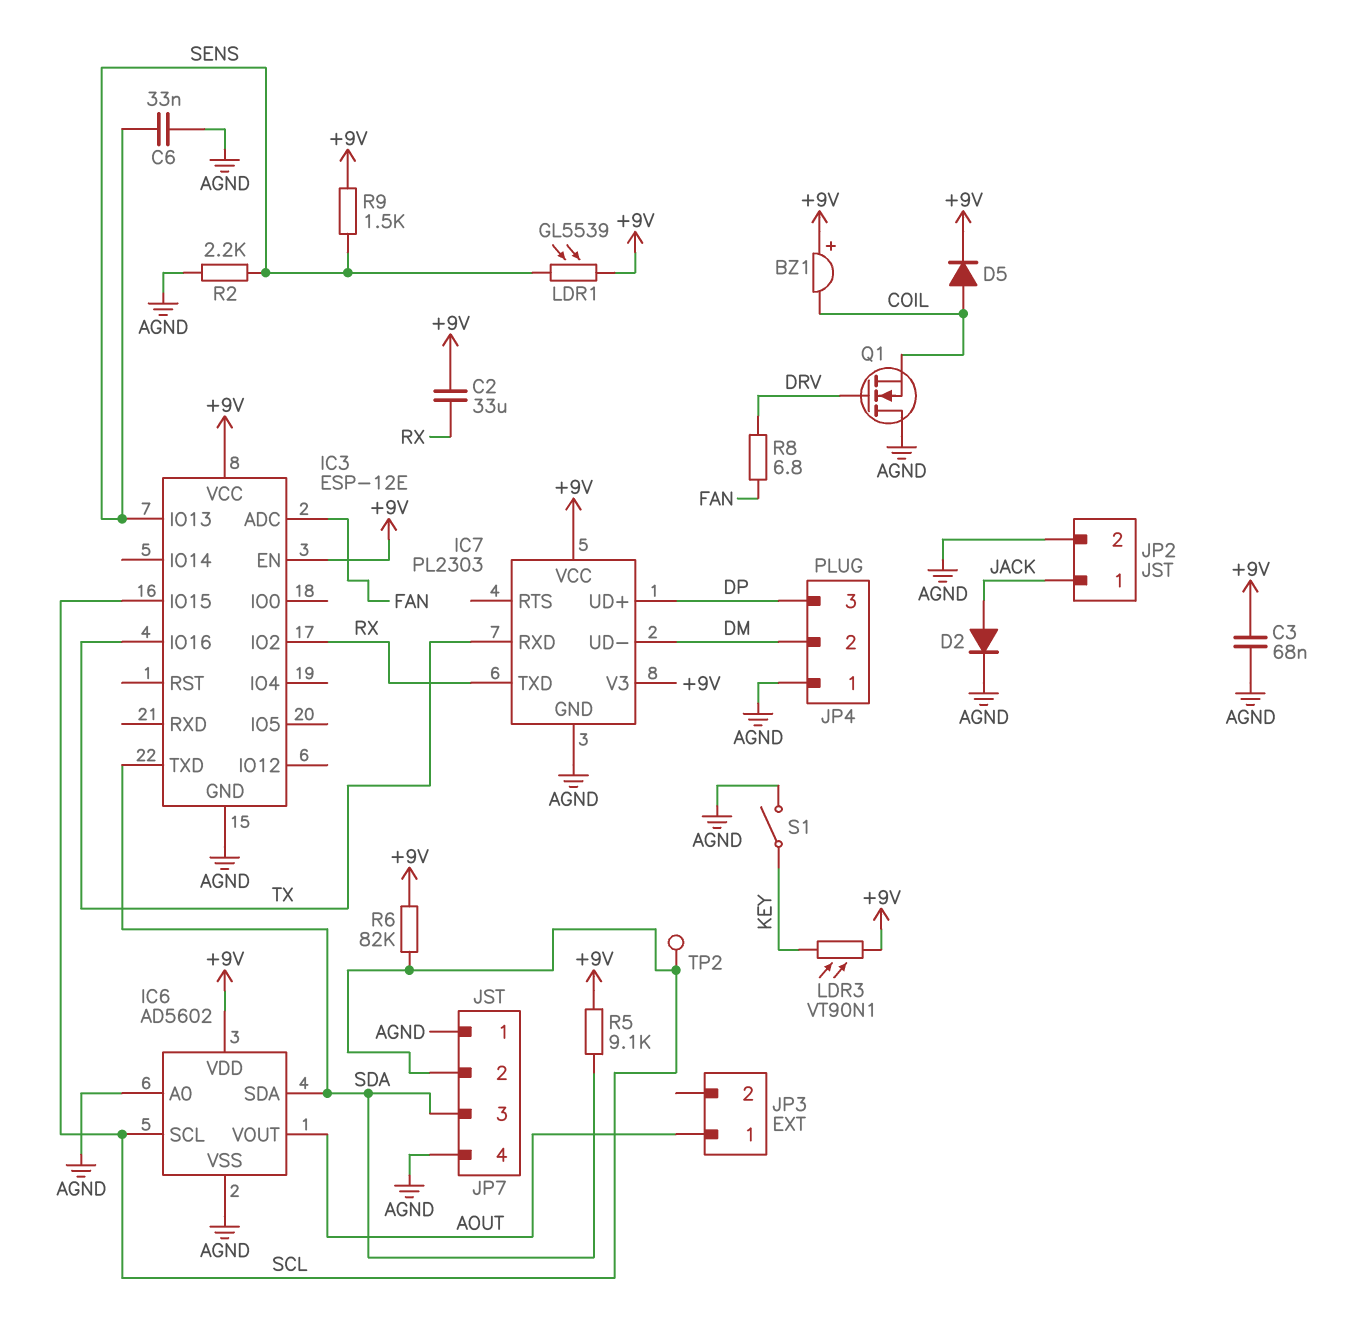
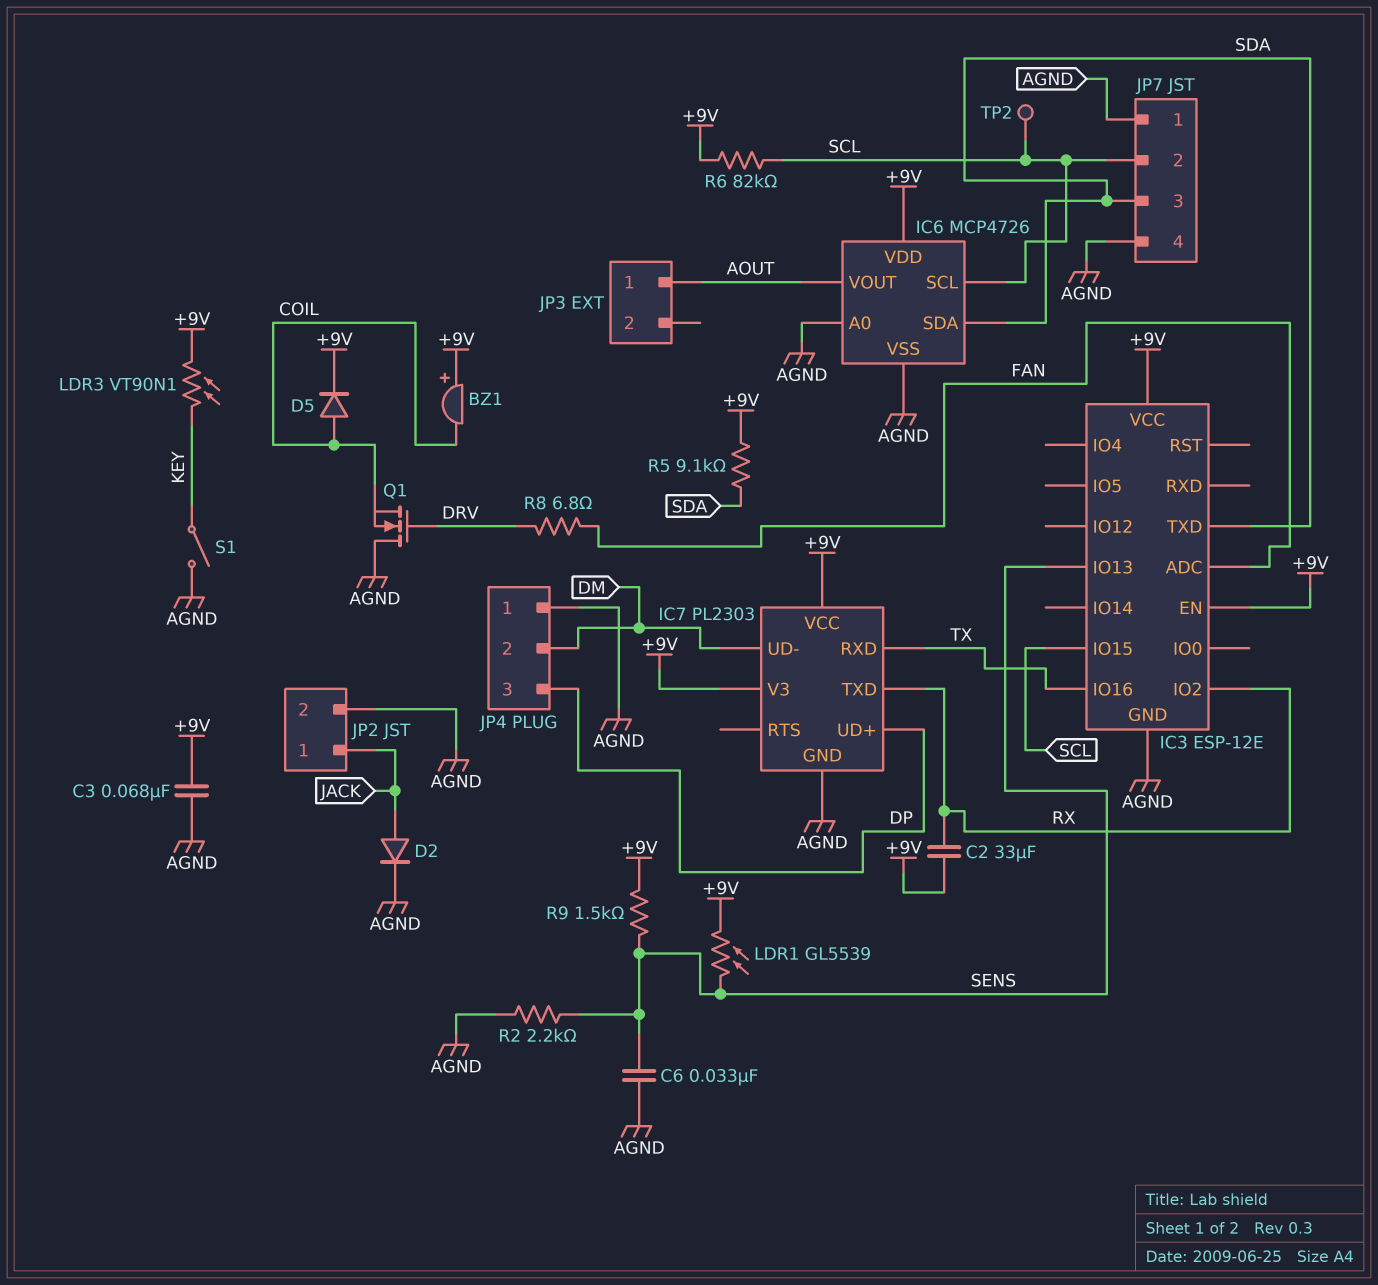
IC6: AD5602 -> MCP4726

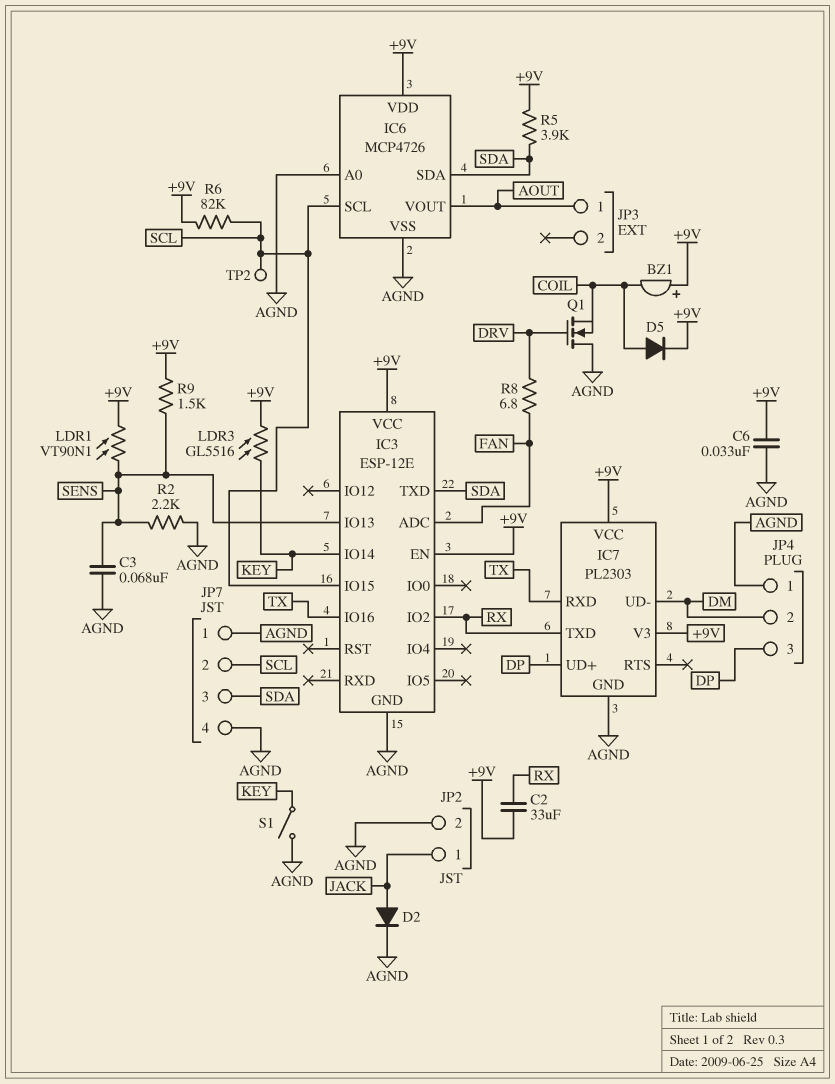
C3: 68nF (+9V, AGND) -> 68nF (AGND, SENS)
C6: 33nF (AGND, SENS) -> 33nF (+9V, AGND)
IC3 pin IO14: none -> KEY
LDR1: GL5539 (+9V, SENS) -> VT90N1 (+9V, SENS)
LDR3: VT90N1 (+9V, KEY) -> GL5516 (+9V, KEY)
R5: 9.1k (+9V, SDA) -> 3.9k (+9V, SDA)

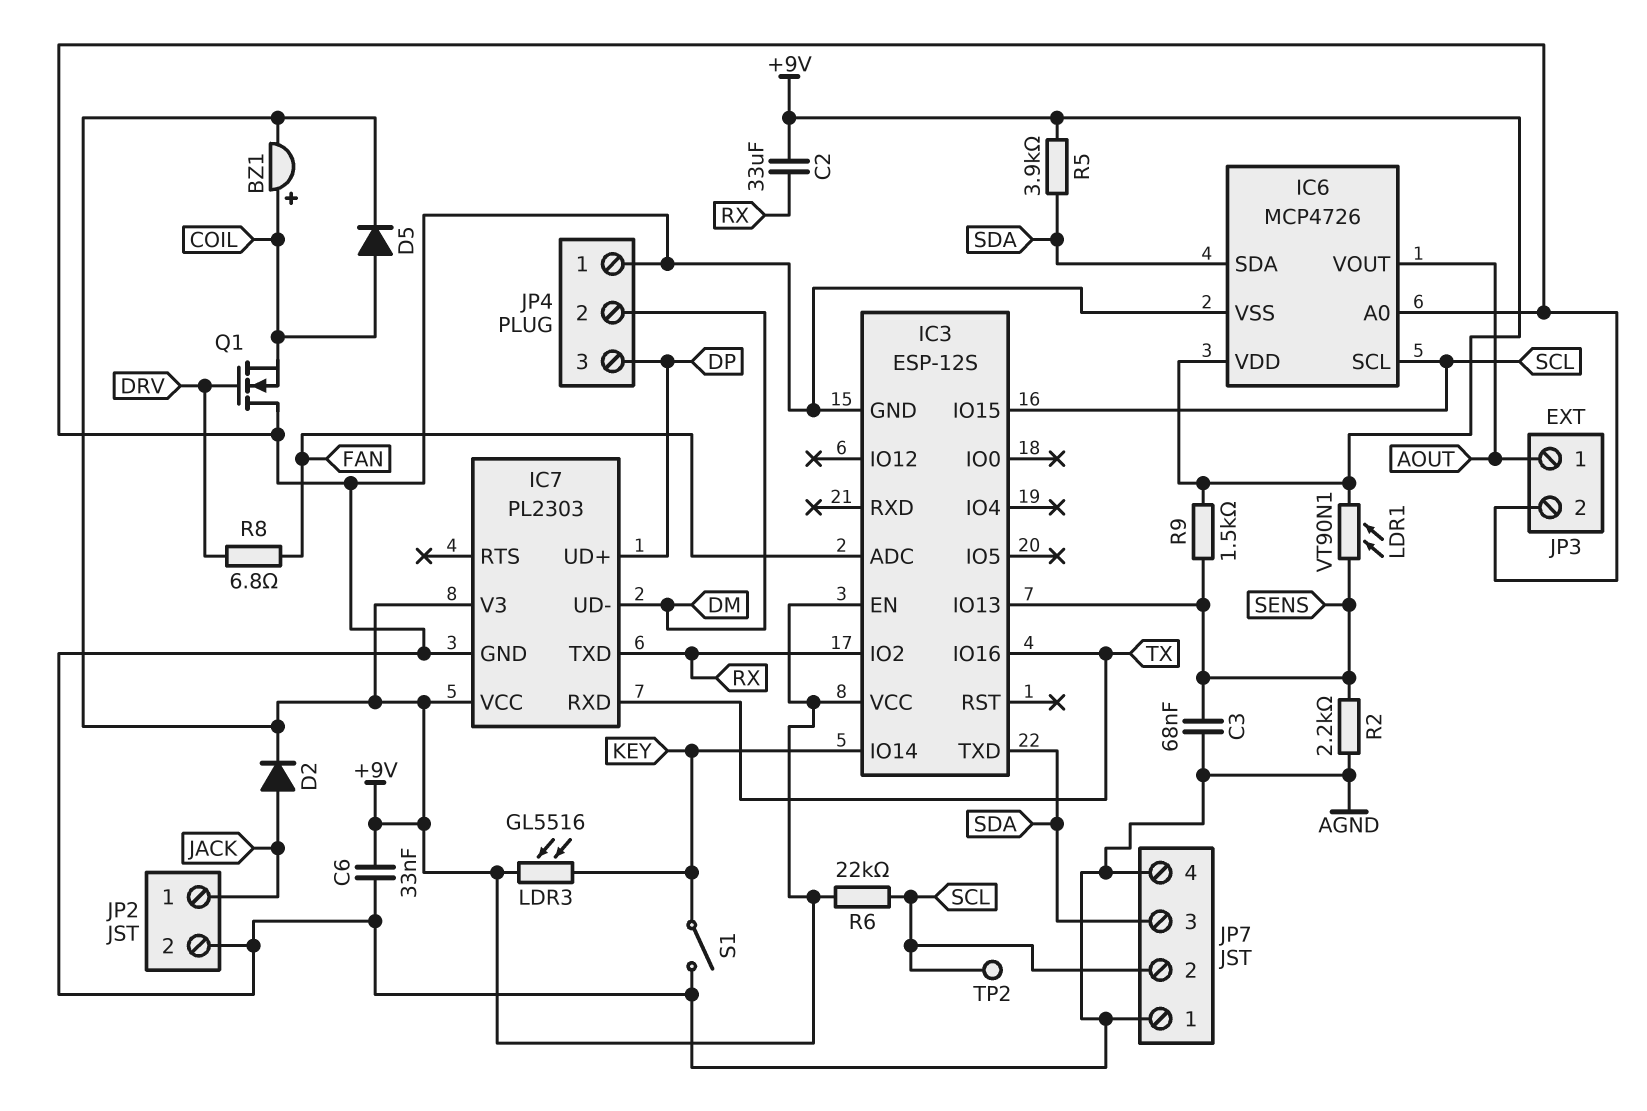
BZ1: buzzer (plus +9V, minus COIL) -> buzzer (plus COIL, minus +9V)
D2: diode (A JACK, K AGND) -> diode (A JACK, K +9V)
IC3: ESP-12E -> ESP-12S
JP3 pin 2: none -> AGND
R6: 82k (+9V, SCL) -> 22k (+9V, SCL)

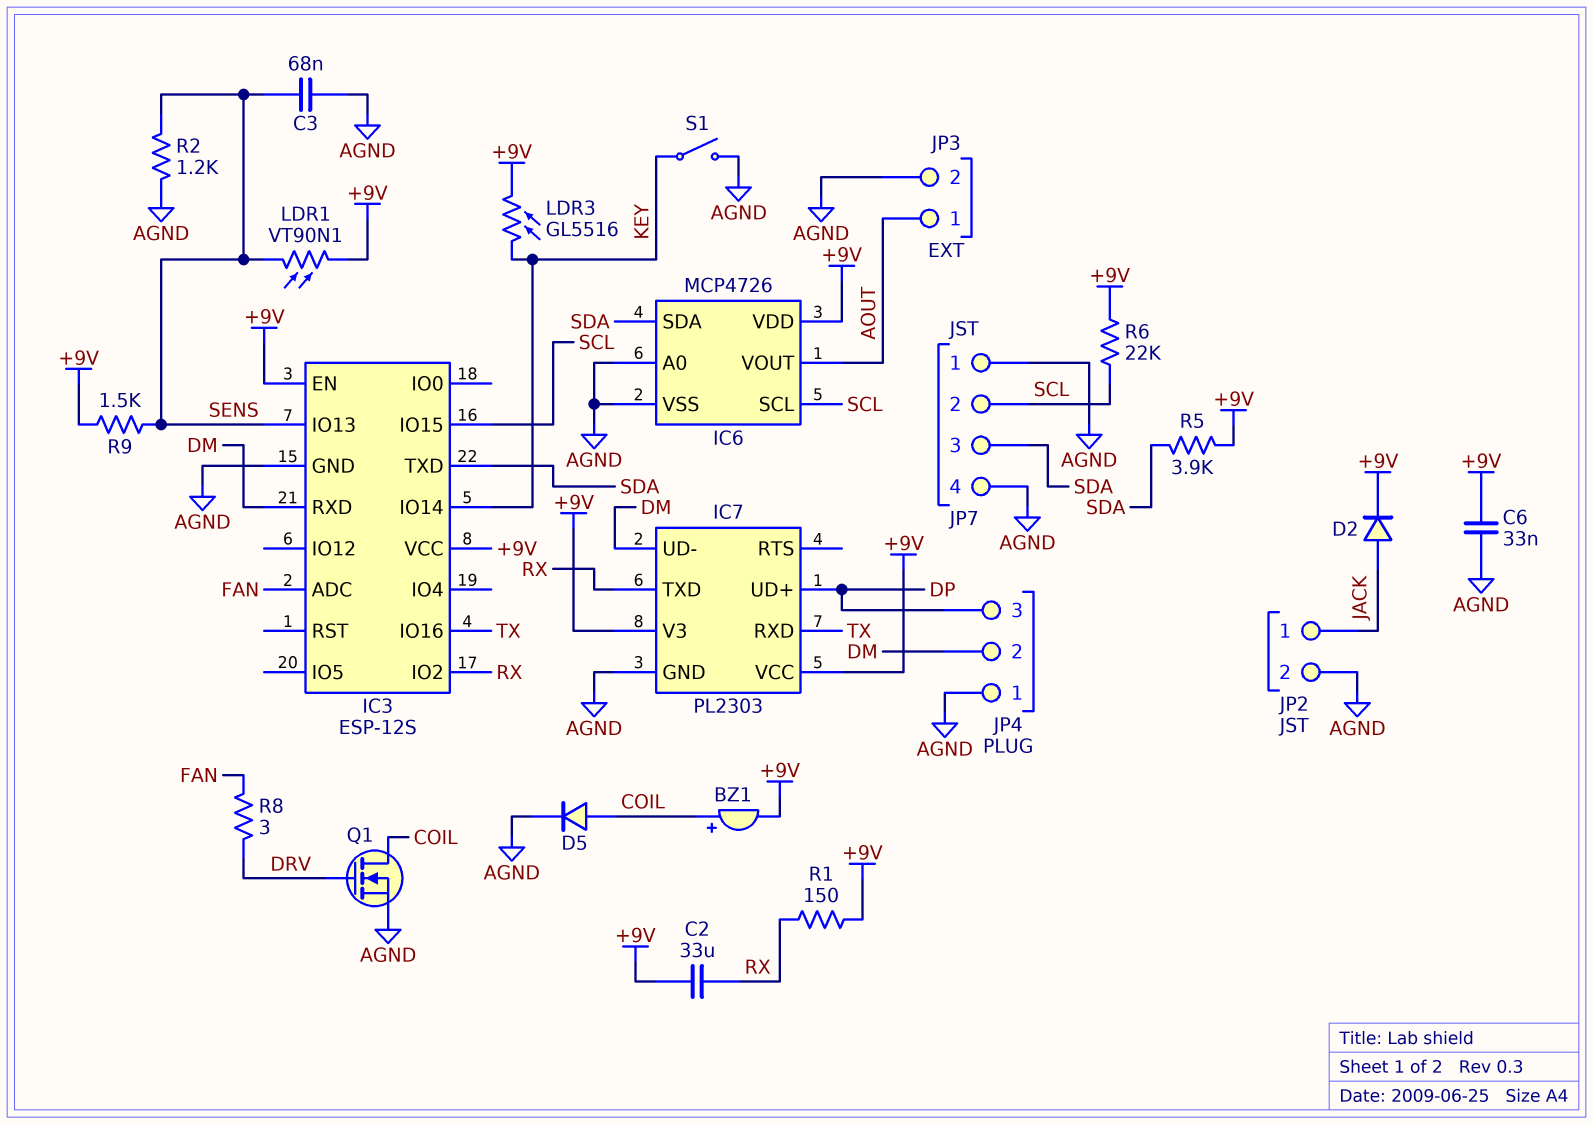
D5: diode (A COIL, K +9V) -> diode (A COIL, K AGND)
IC3 pin RXD: none -> DM
Q1: NMOS (G DRV, D AGND, S COIL) -> NMOS (G DRV, D COIL, S AGND)
R1: none -> 150 (+9V, RX)
R2: 2.2k (AGND, SENS) -> 1.2k (AGND, SENS)
R8: 6.8 (DRV, FAN) -> 3 (DRV, FAN)
TP2: test point (SCL) -> none

